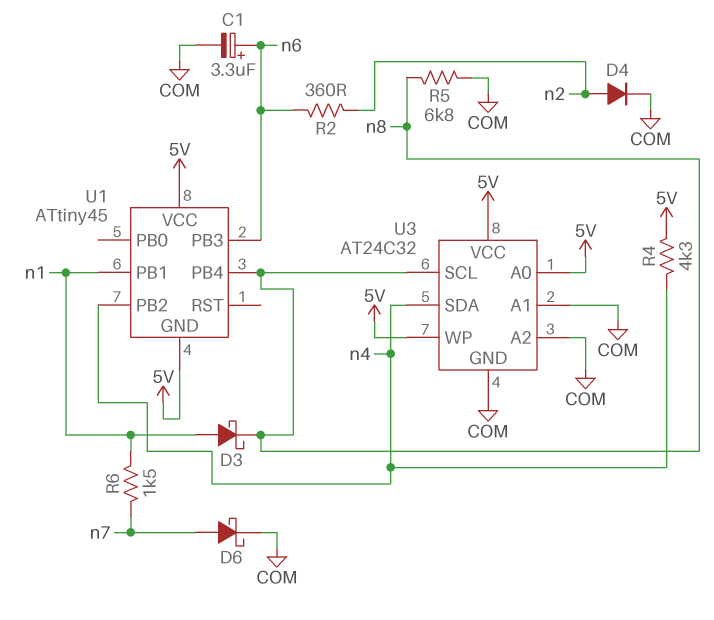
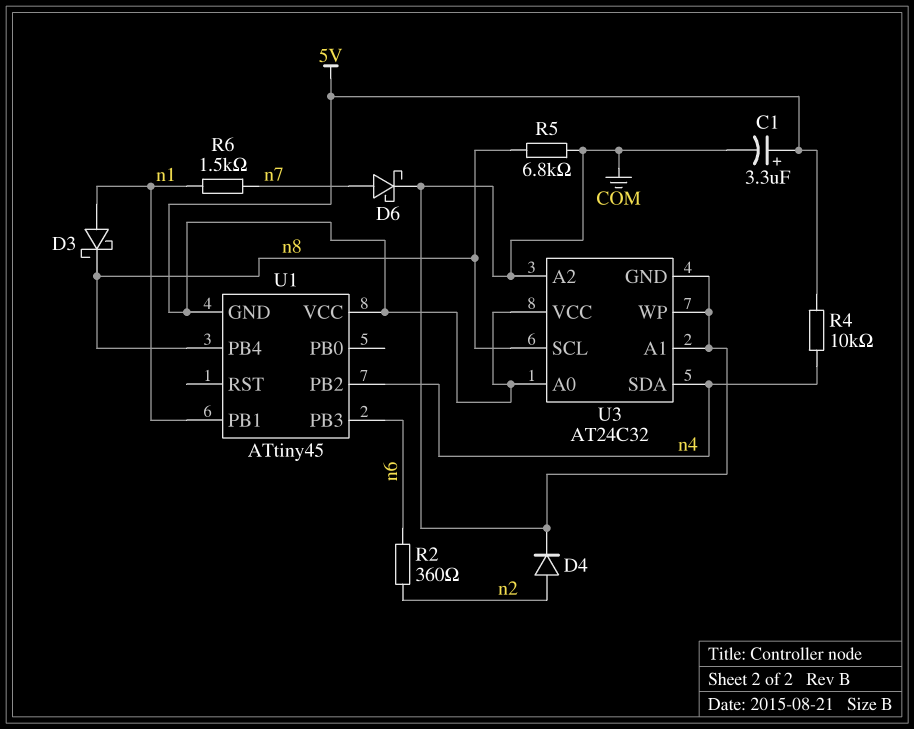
C1: 3.3uF (plus n6, minus COM) -> 3.3uF (plus 5V, minus COM)
R4: 4.3k (5V, n4) -> 10k (5V, n4)
U3 pin WP: 5V -> COM

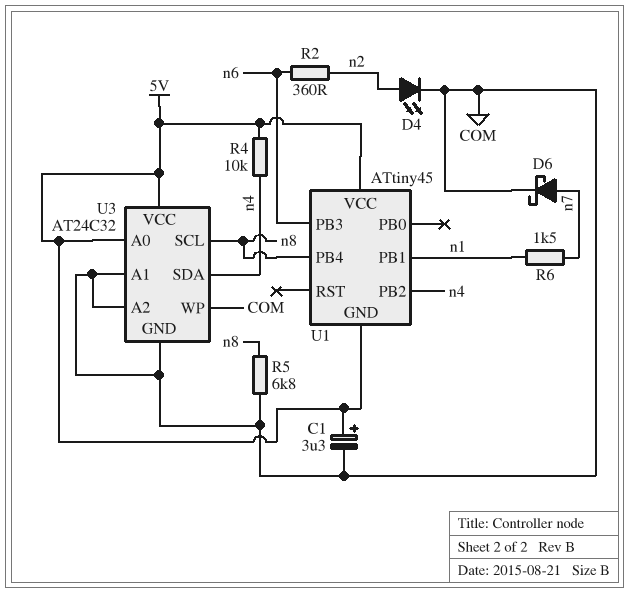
D3: schottky (A n1, K n8) -> none
D4: diode (A n2, K COM) -> LED (A n2, K COM)

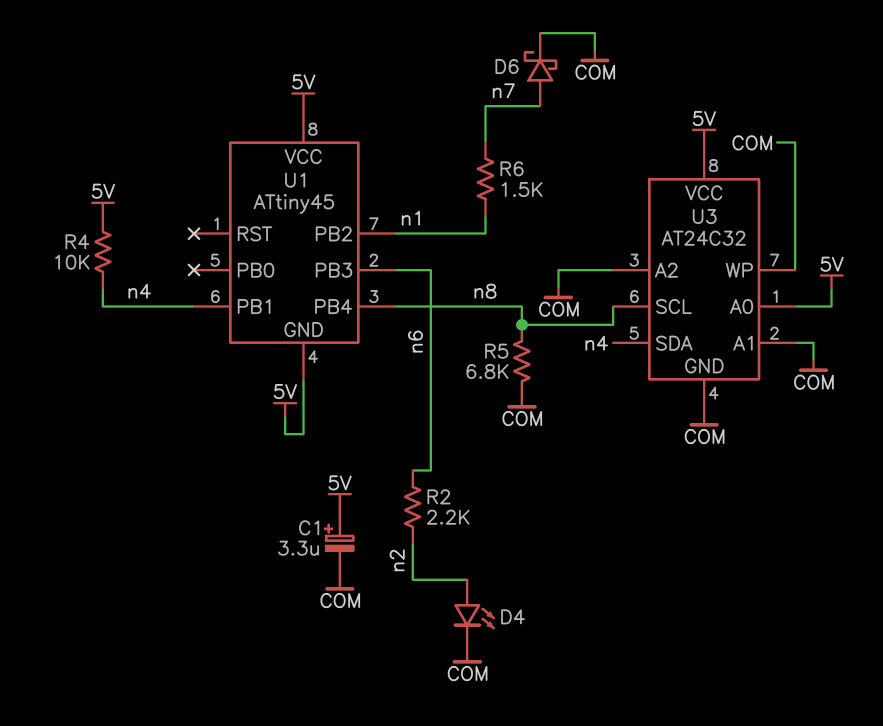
R2: 360 (n2, n6) -> 2.2k (n2, n6)
U1 pin PB1: n1 -> n4
U1 pin PB2: n4 -> n1

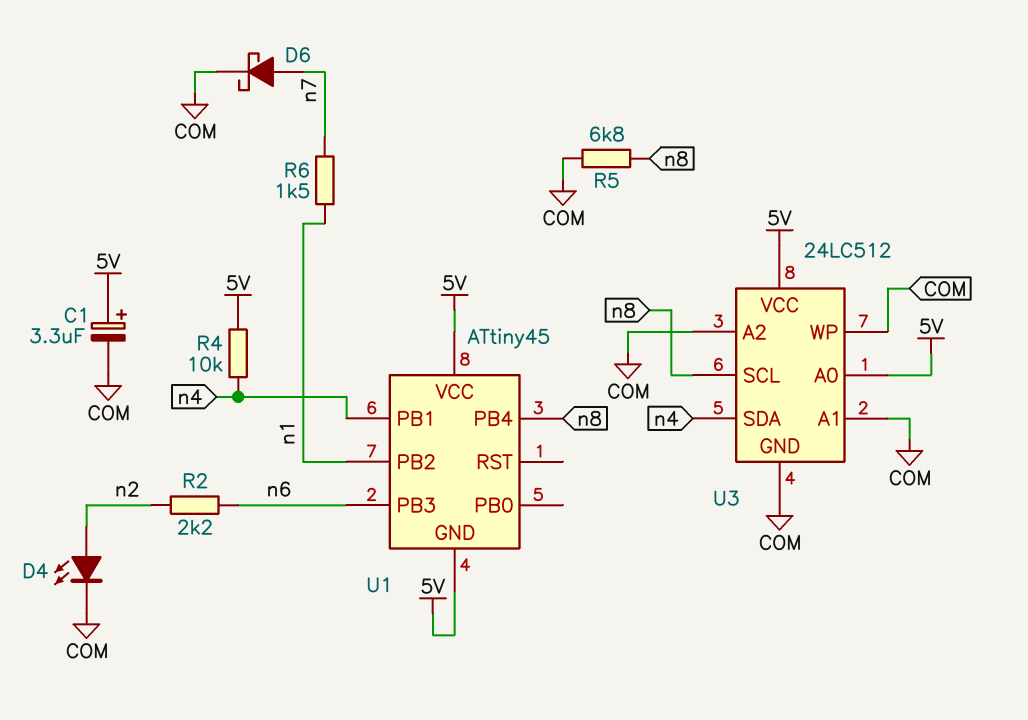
U3: AT24C32 -> 24LC512

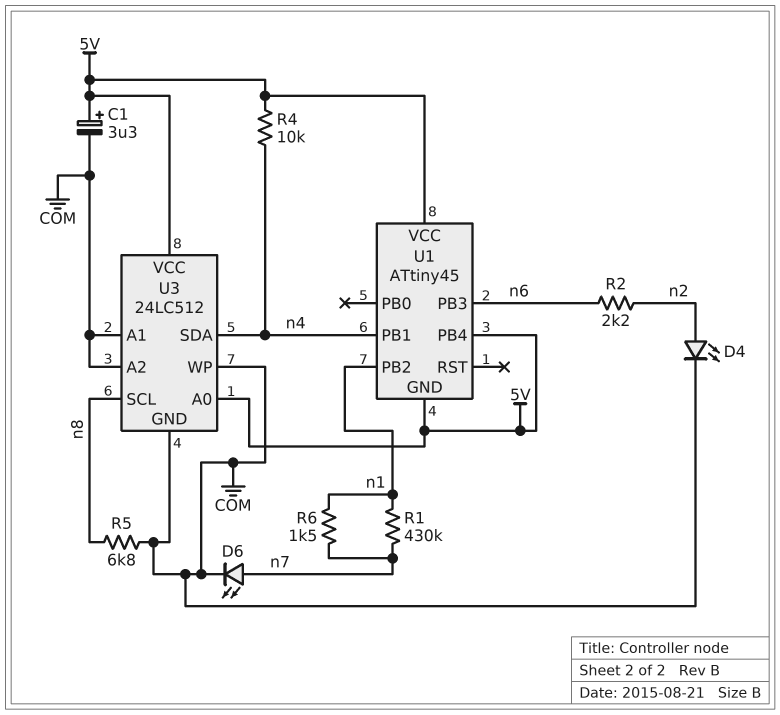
D6: schottky (A n7, K COM) -> LED (A n7, K COM)
R1: none -> 430k (n1, n7)
U1 pin PB4: n8 -> 5V

